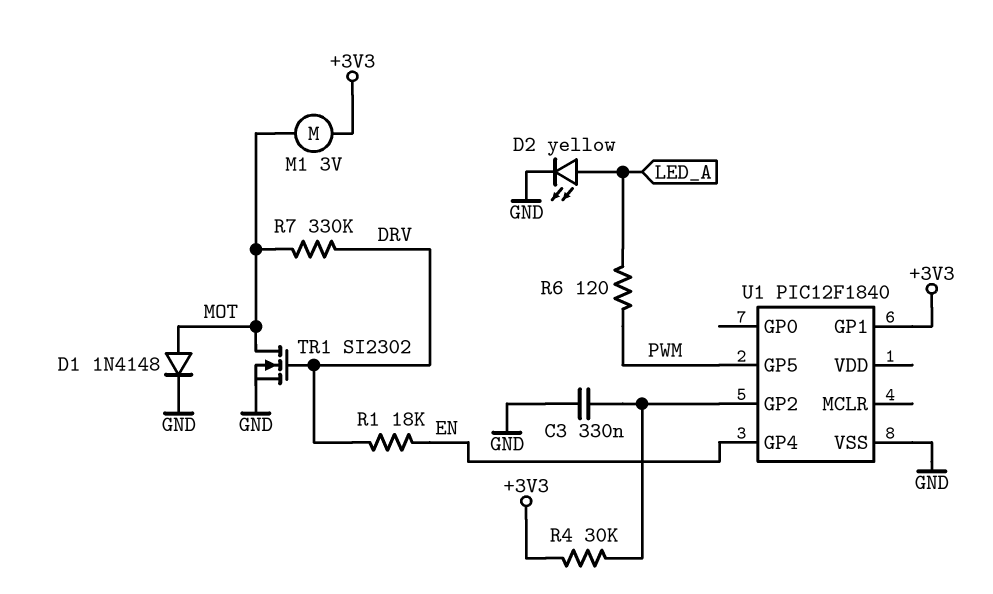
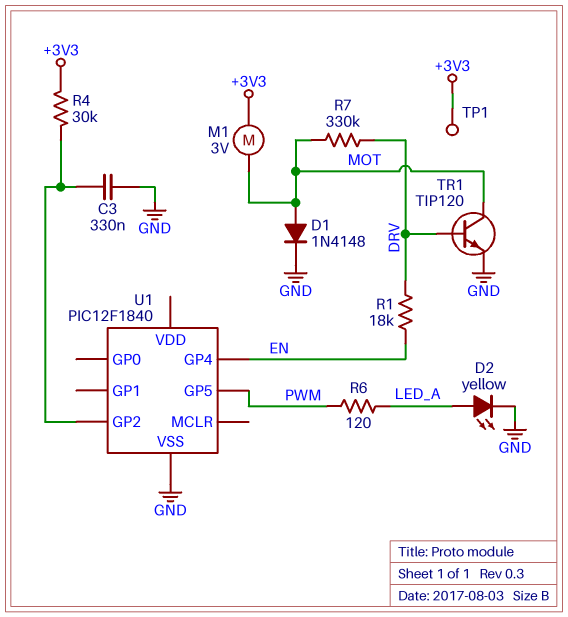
TP1: none -> test point (+3V3)
TR1: NMOS SI2302 (G DRV, D MOT, S GND) -> NPN TIP120 (B DRV, C MOT, E GND)
U1 pin GP1: +3V3 -> none

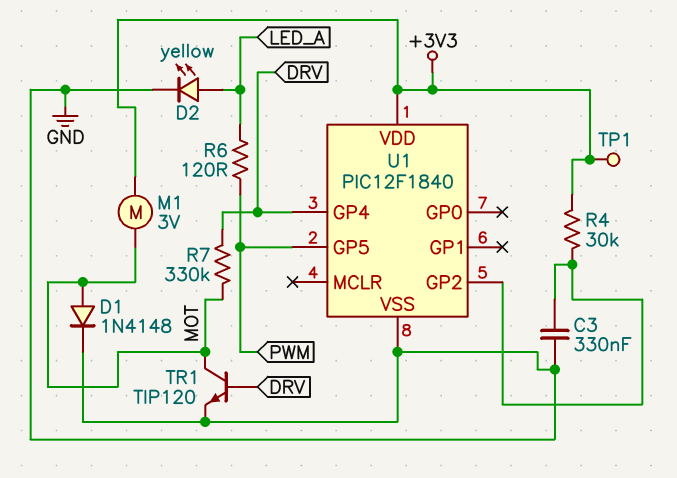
R1: 18k (DRV, EN) -> none
U1 pin GP4: EN -> DRV
U1 pin VDD: none -> +3V3

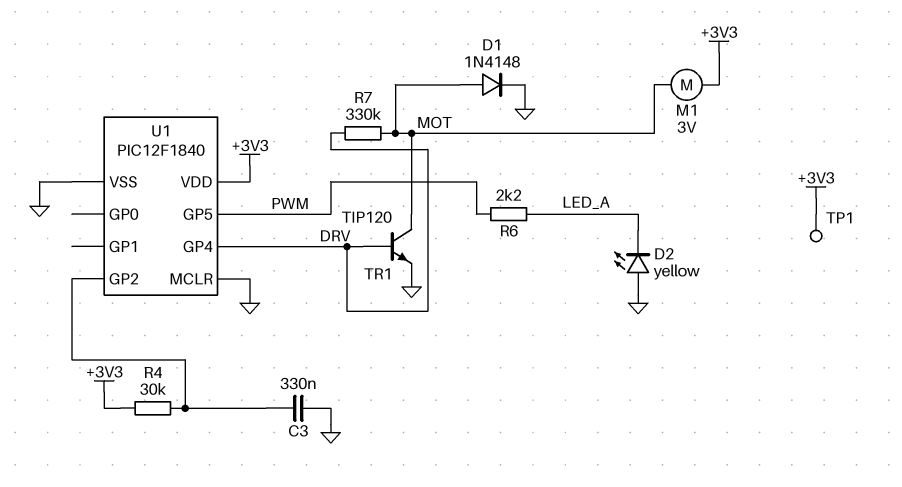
D2: LED yellow (A LED_A, K GND) -> LED yellow (A GND, K LED_A)
R6: 120 (LED_A, PWM) -> 2.2k (LED_A, PWM)
U1 pin MCLR: none -> GND

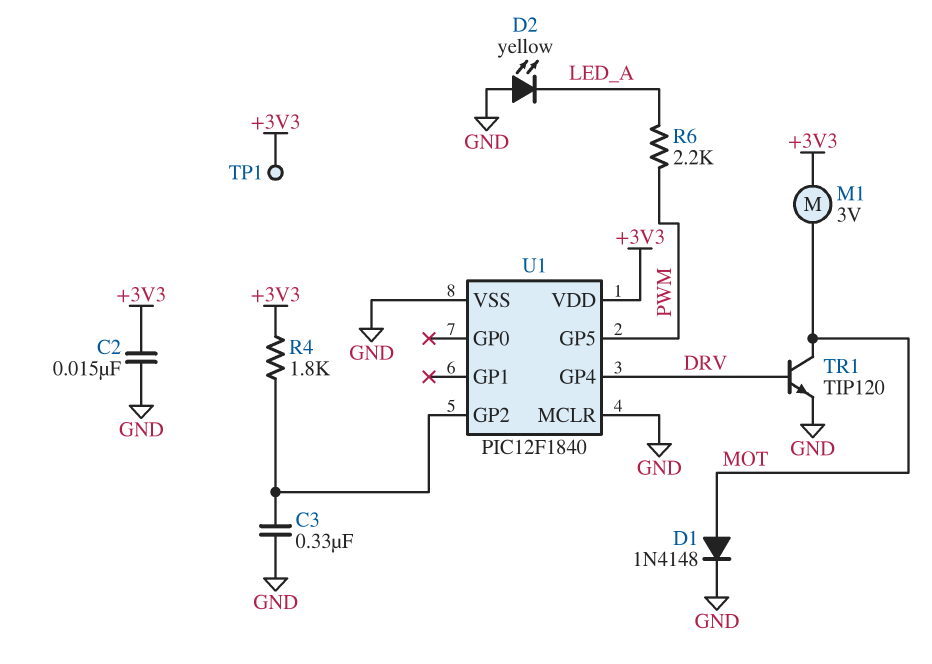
C2: none -> 15nF (+3V3, GND)
R4: 30k (+3V3, U1/GP2) -> 1.8k (+3V3, U1/GP2)
R7: 330k (DRV, MOT) -> none

